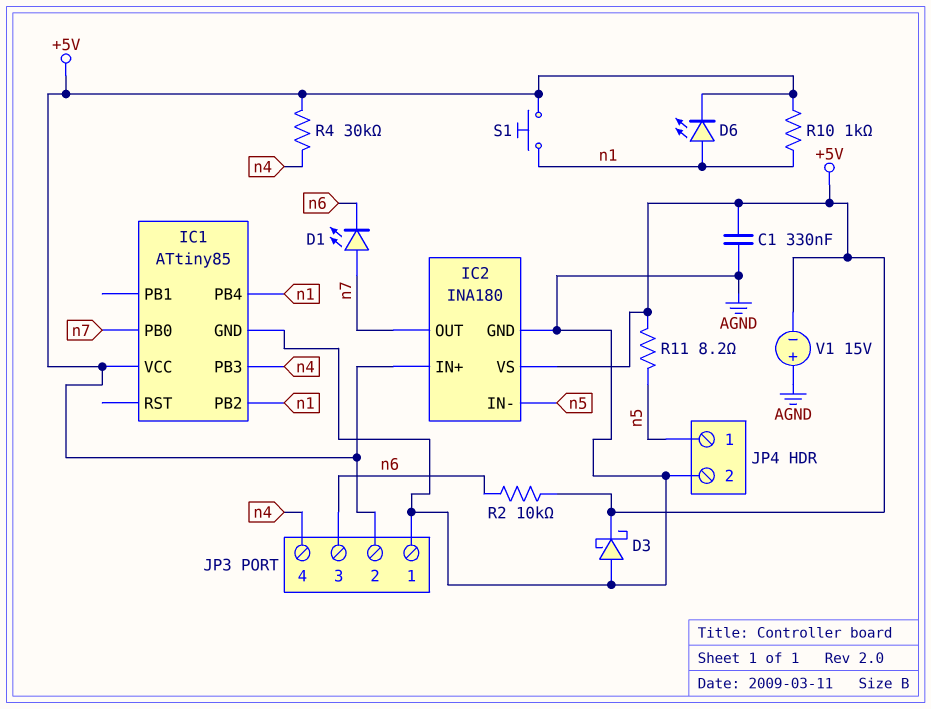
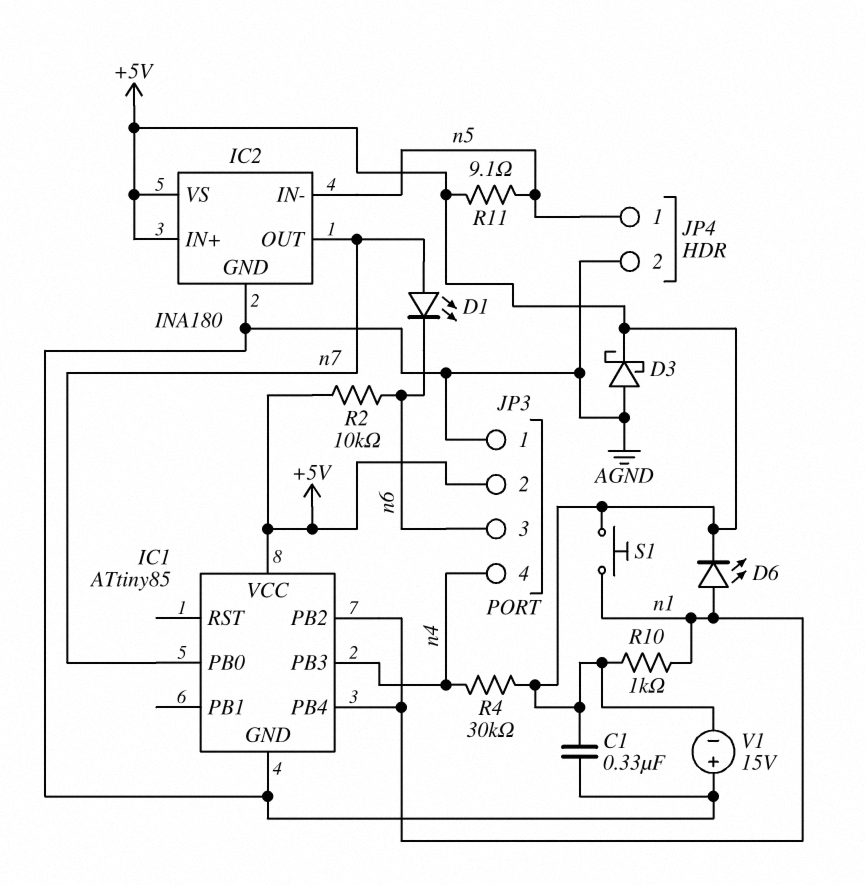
R11: 8.2 (+5V, n5) -> 9.1 (+5V, n5)

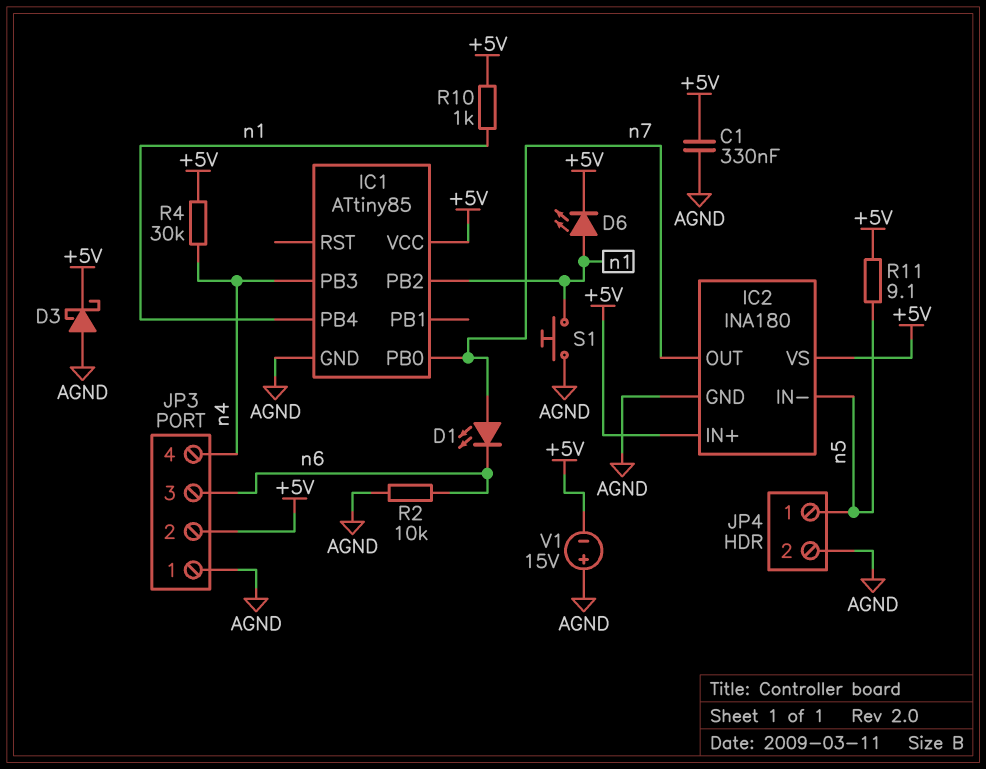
R2: 10k (+5V, n6) -> 10k (AGND, n6)
S1: button (+5V, n1) -> button (AGND, n1)

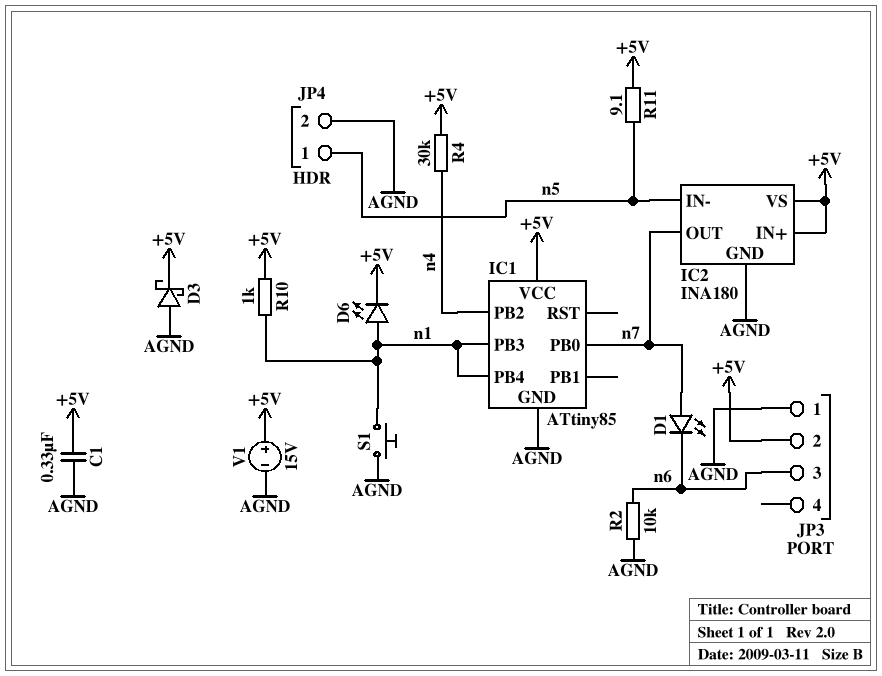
IC1 pin PB2: n1 -> n4
IC1 pin PB3: n4 -> n1
JP3 pin 4: n4 -> none
V1: 15V (plus AGND, minus +5V) -> 15V (plus +5V, minus AGND)

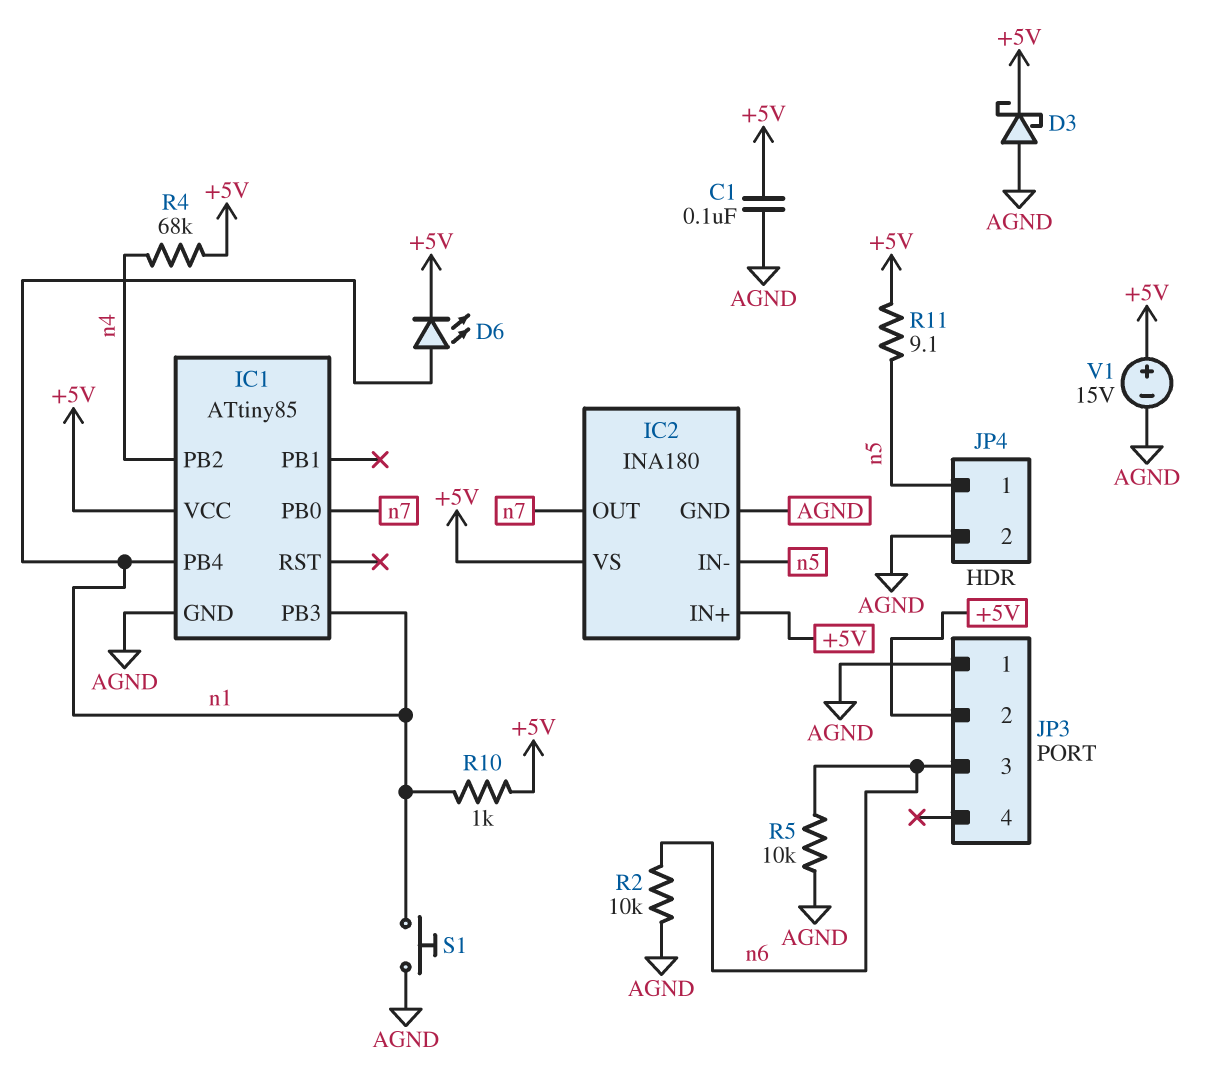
C1: 330nF (+5V, AGND) -> 100nF (+5V, AGND)
D1: LED (A n7, K n6) -> none
R4: 30k (+5V, n4) -> 68k (+5V, n4)
R5: none -> 10k (AGND, n6)

